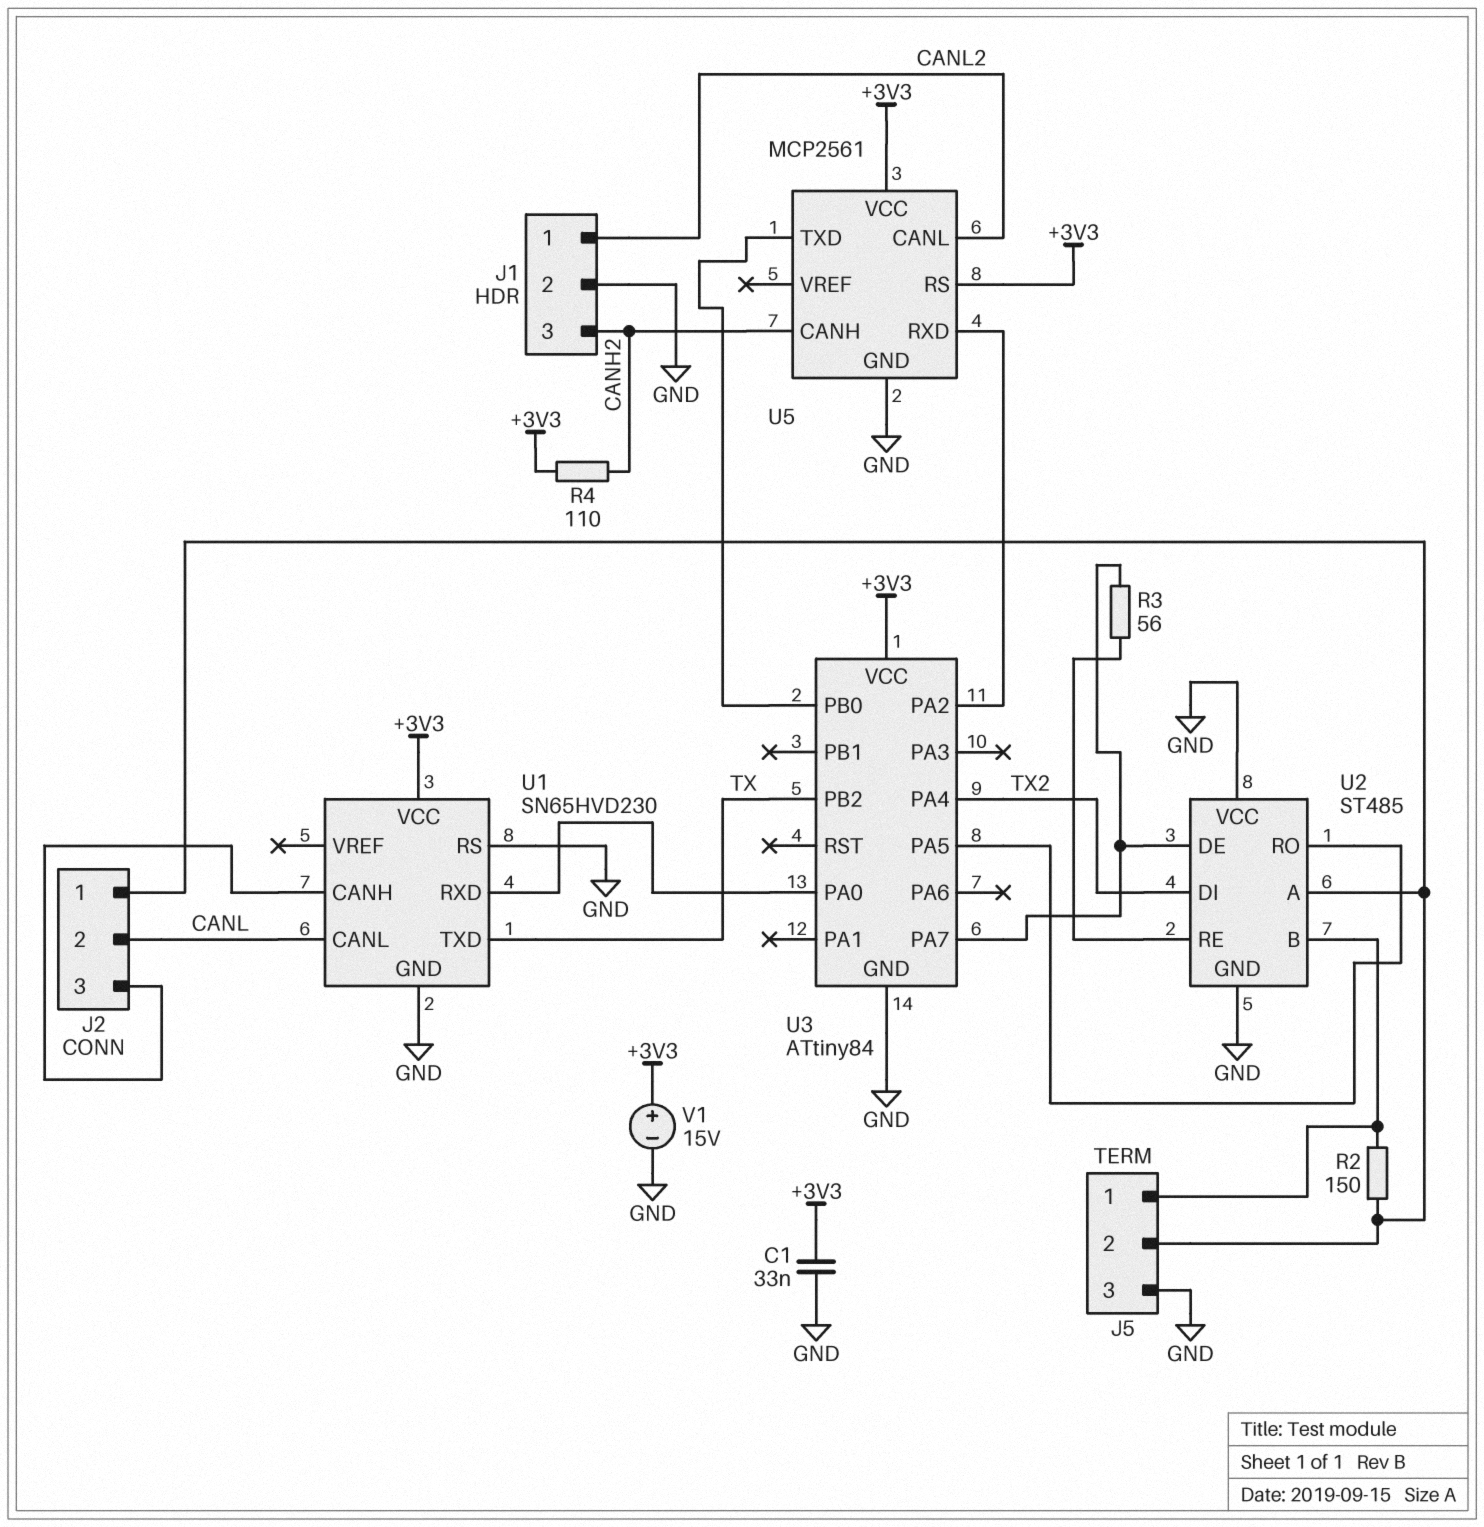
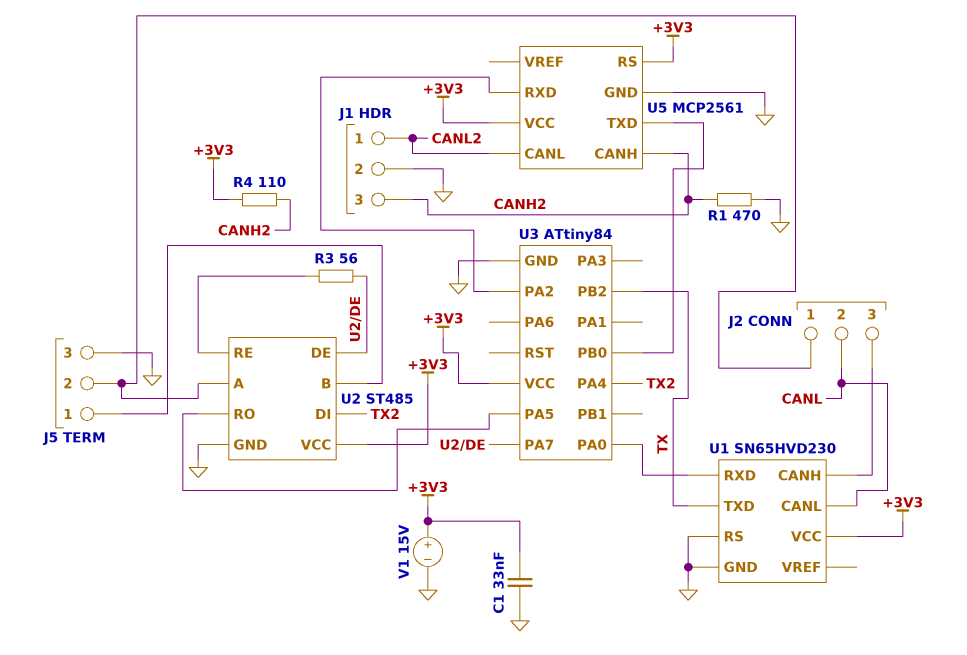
R1: none -> 470 (CANH2, GND)
R2: 150 (J2/1, J5/1) -> none
U2 pin VCC: GND -> +3V3

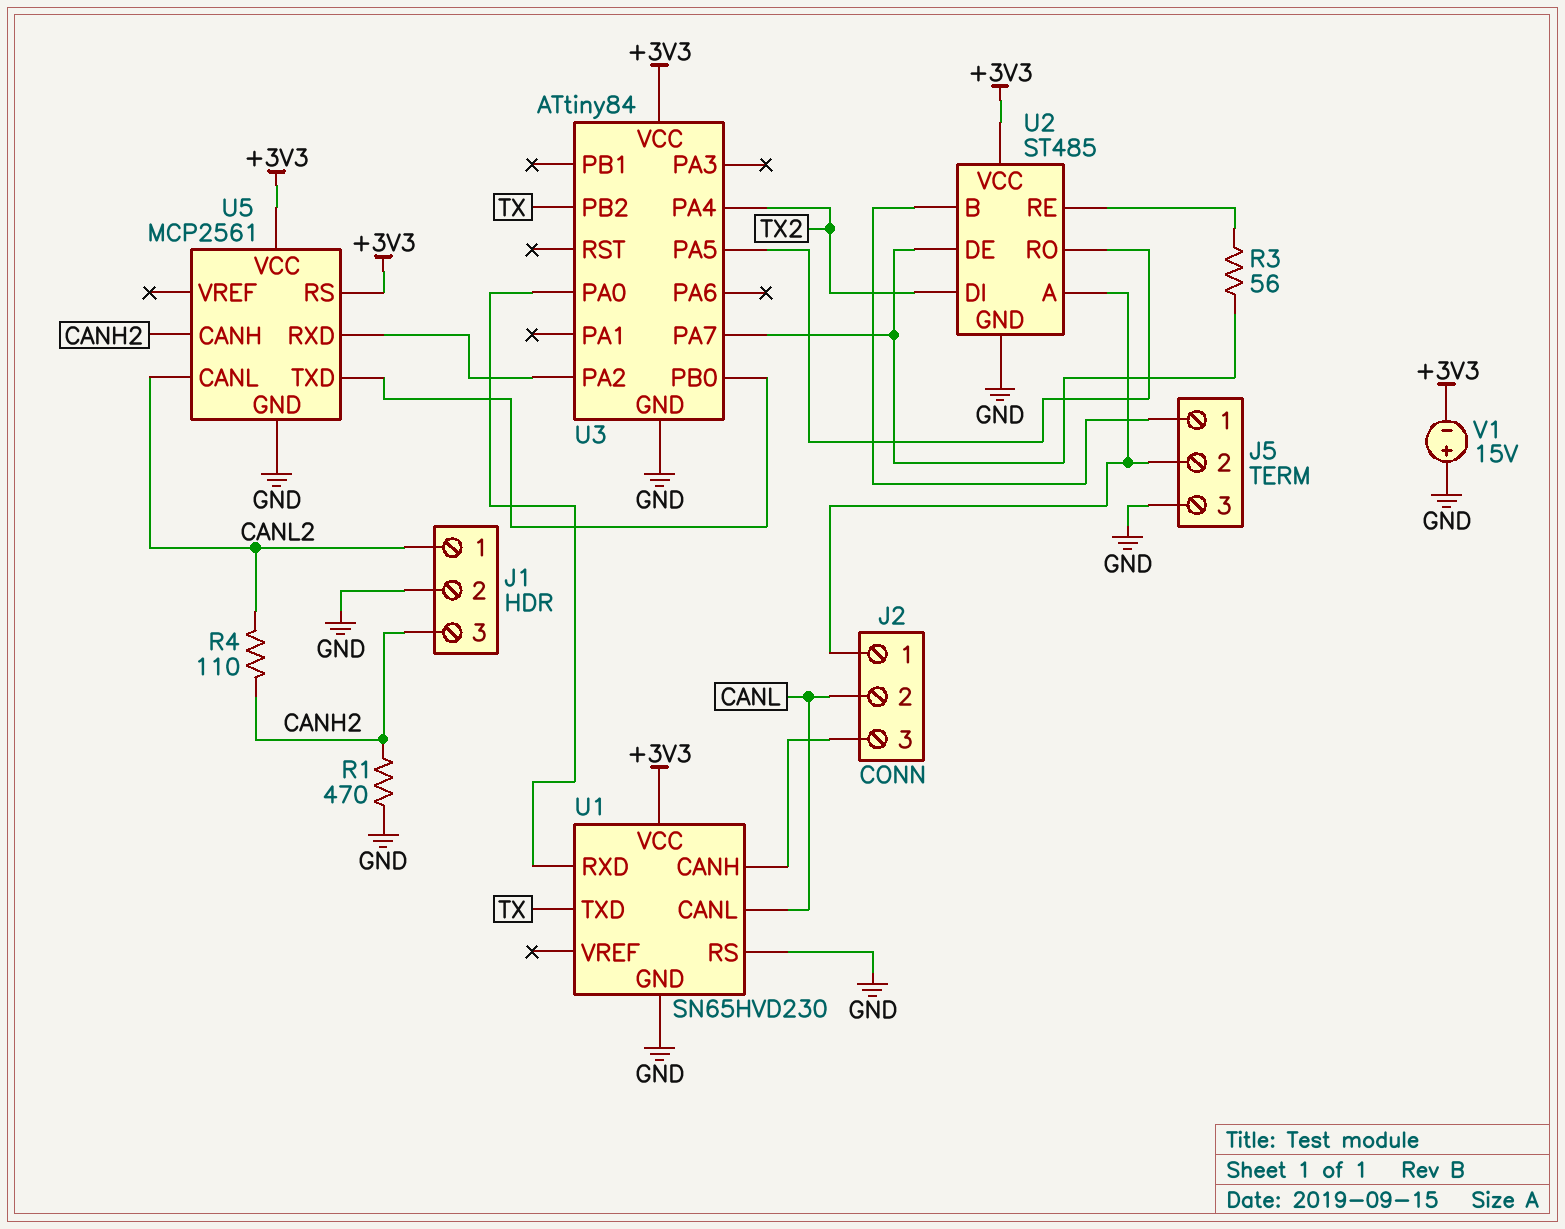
C1: 33nF (+3V3, GND) -> none
R4: 110 (+3V3, CANH2) -> 110 (CANH2, CANL2)
V1: 15V (plus +3V3, minus GND) -> 15V (plus GND, minus +3V3)

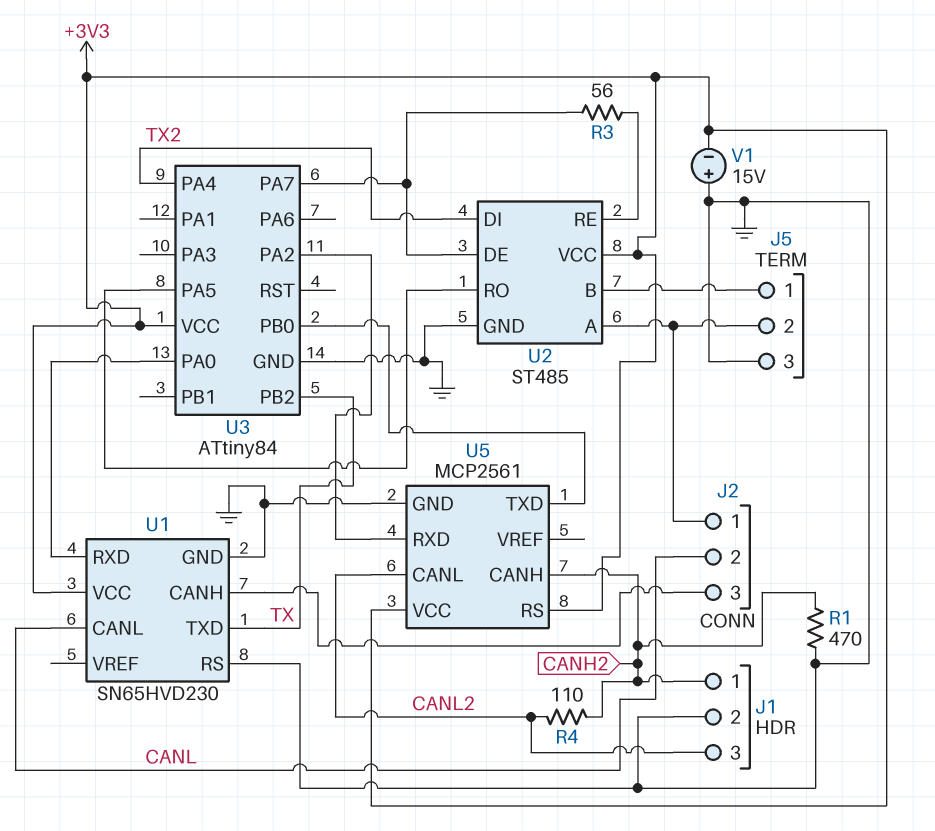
J1 pin 1: CANL2 -> CANH2
J1 pin 3: CANH2 -> CANL2

